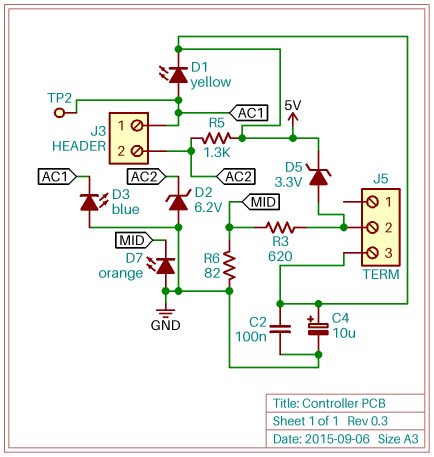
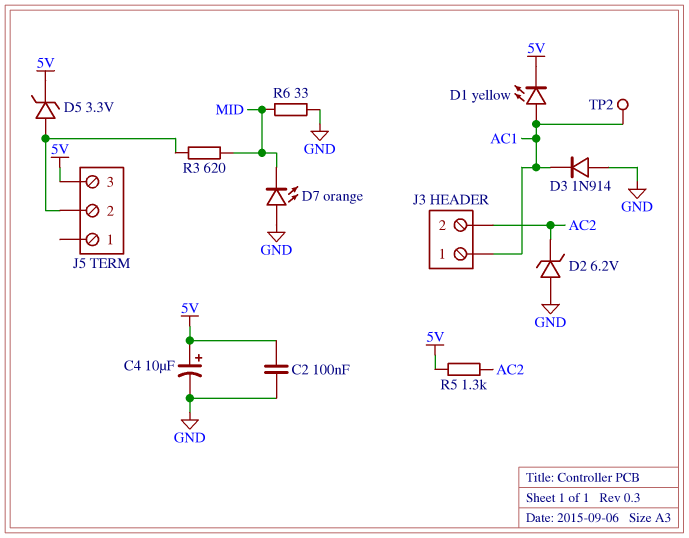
D3: LED blue (A GND, K AC1) -> diode 1N914 (A GND, K AC1)
R6: 82 (GND, MID) -> 33 (GND, MID)

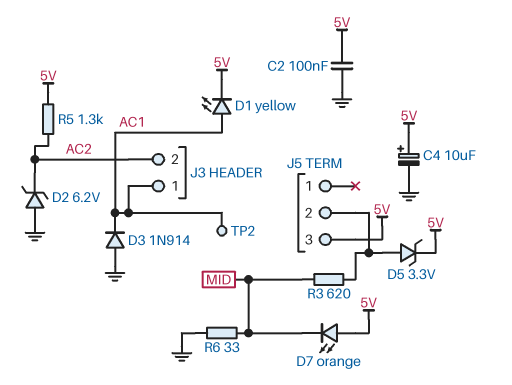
D7: LED orange (A GND, K MID) -> LED orange (A 5V, K MID)

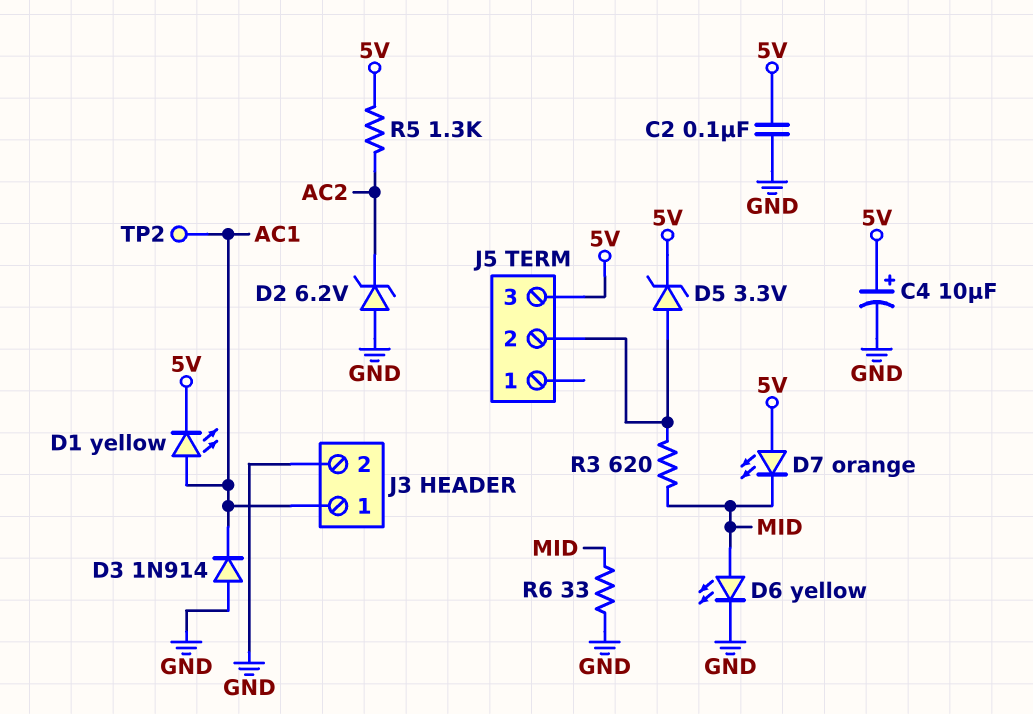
D6: none -> LED yellow (A MID, K GND)
J3 pin 2: AC2 -> GND

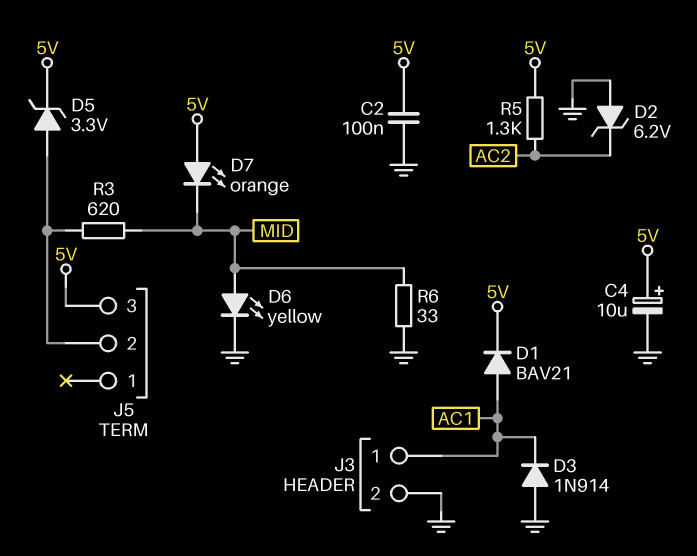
D1: LED yellow (A AC1, K 5V) -> diode BAV21 (A AC1, K 5V)
TP2: test point (AC1) -> none

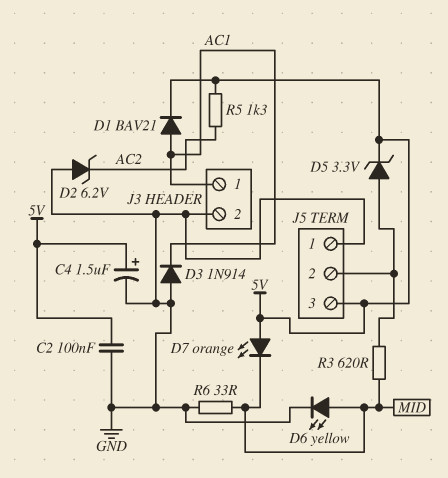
C4: 10uF (plus 5V, minus GND) -> 1.5uF (plus 5V, minus GND)
J5 pin 1: none -> GND

